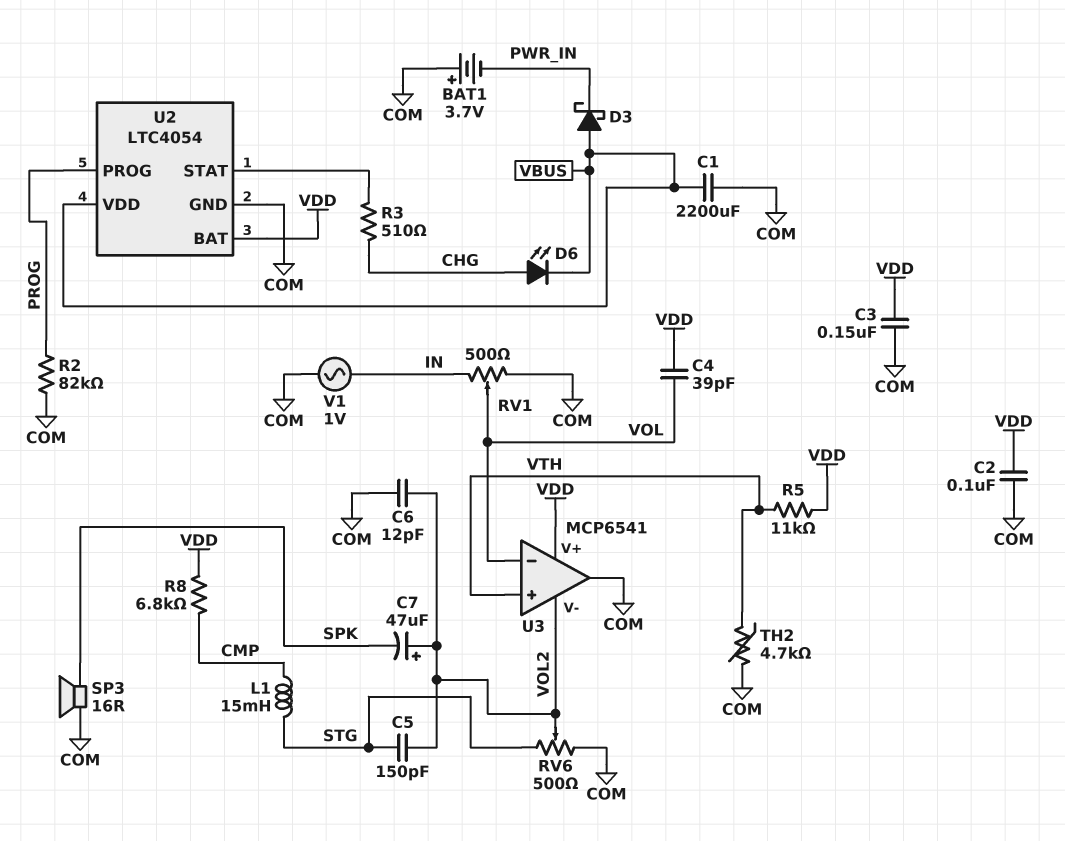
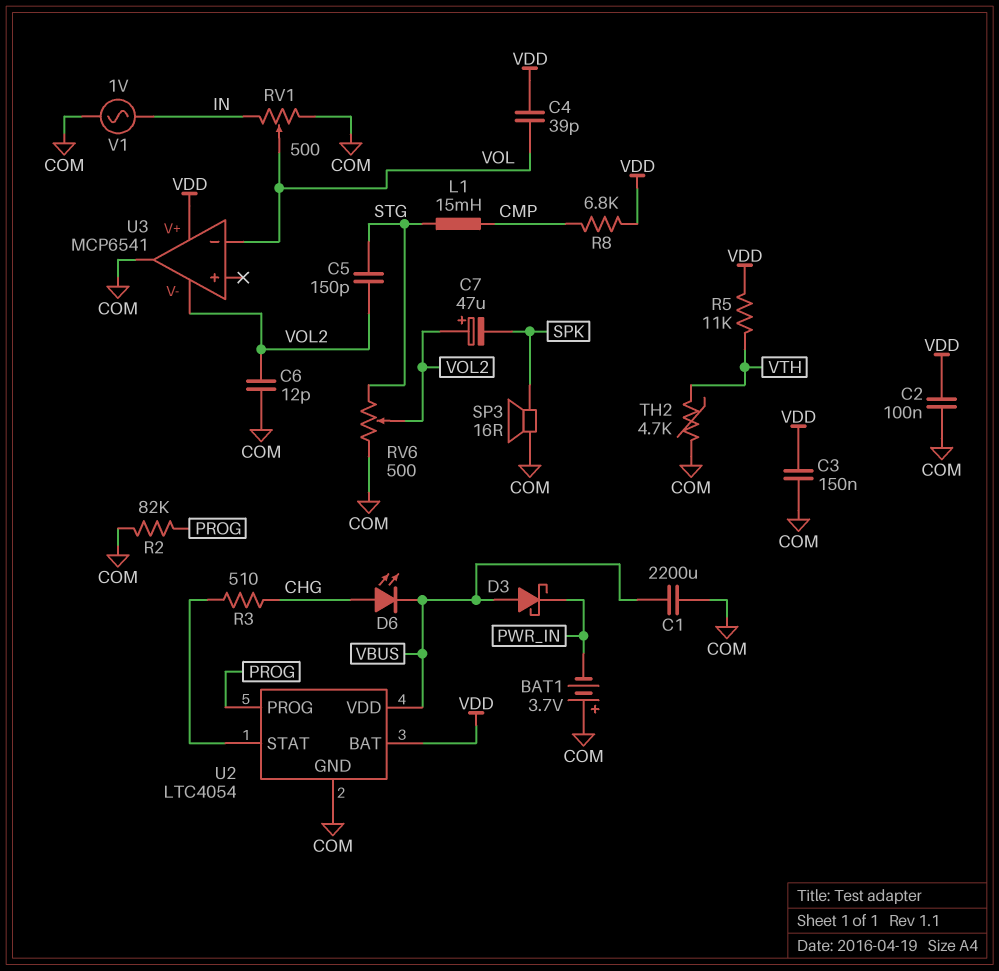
U3 pin in+: VTH -> none

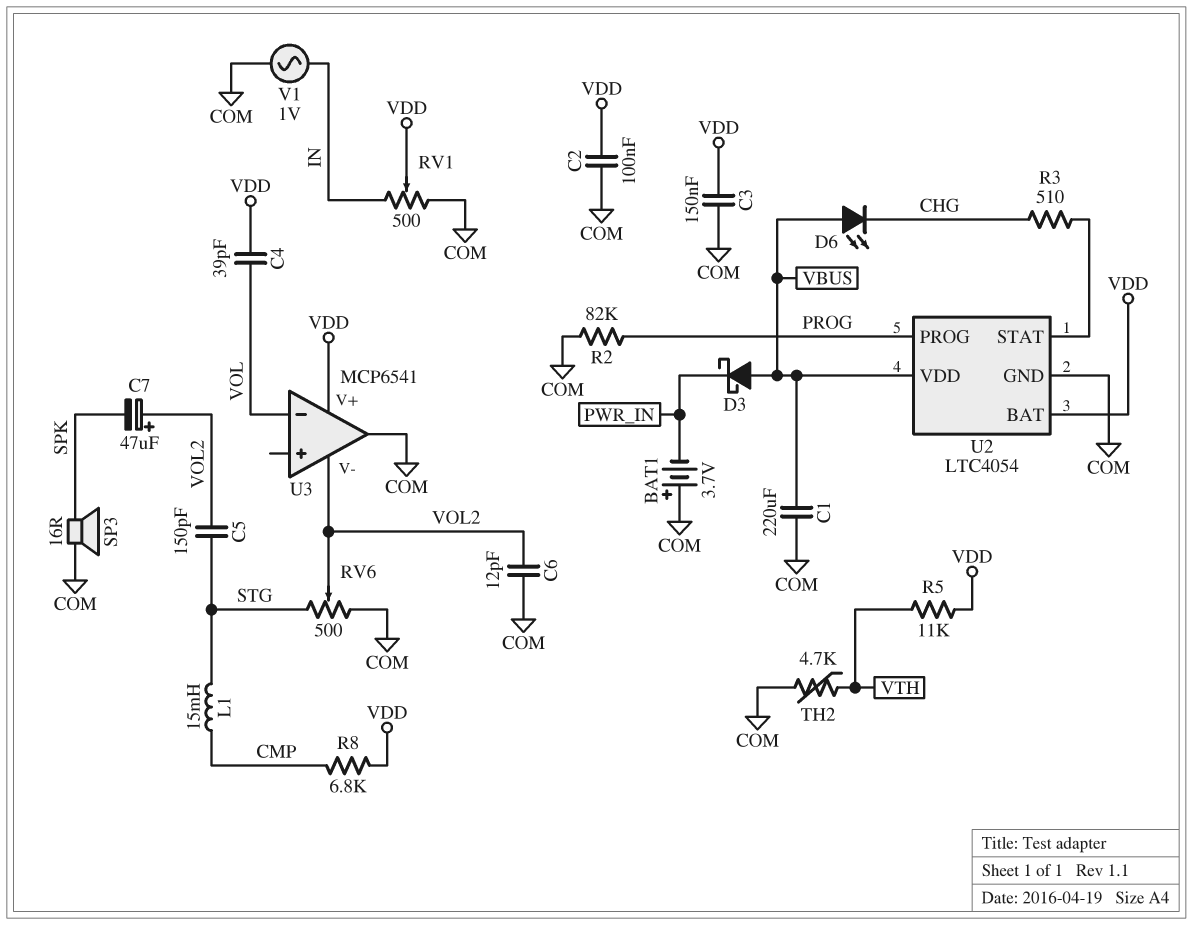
C1: 2200uF (COM, VBUS) -> 220uF (COM, VBUS)
D6: LED (A CHG, K VBUS) -> LED (A VBUS, K CHG)
RV1: 500 (COM, IN, wiper VOL) -> 500 (COM, IN, wiper VDD)

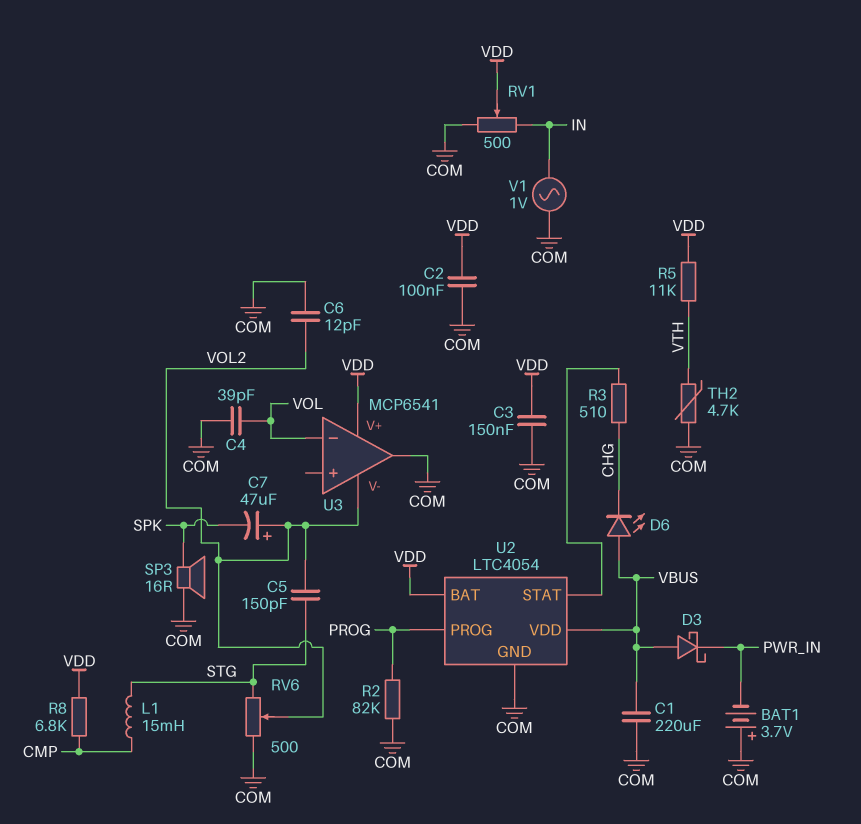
C4: 39pF (VDD, VOL) -> 39pF (COM, VOL)

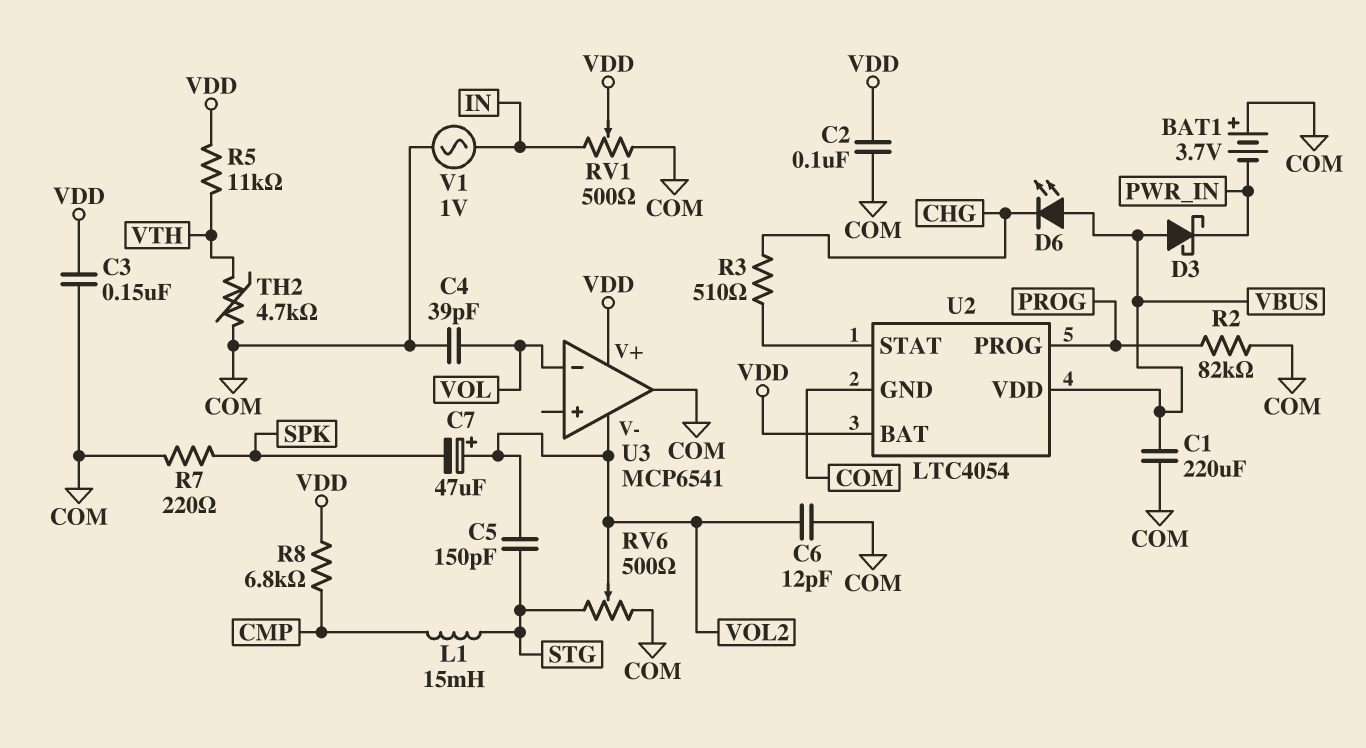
R7: none -> 220 (COM, SPK)
SP3: speaker 16R (COM, SPK) -> none

